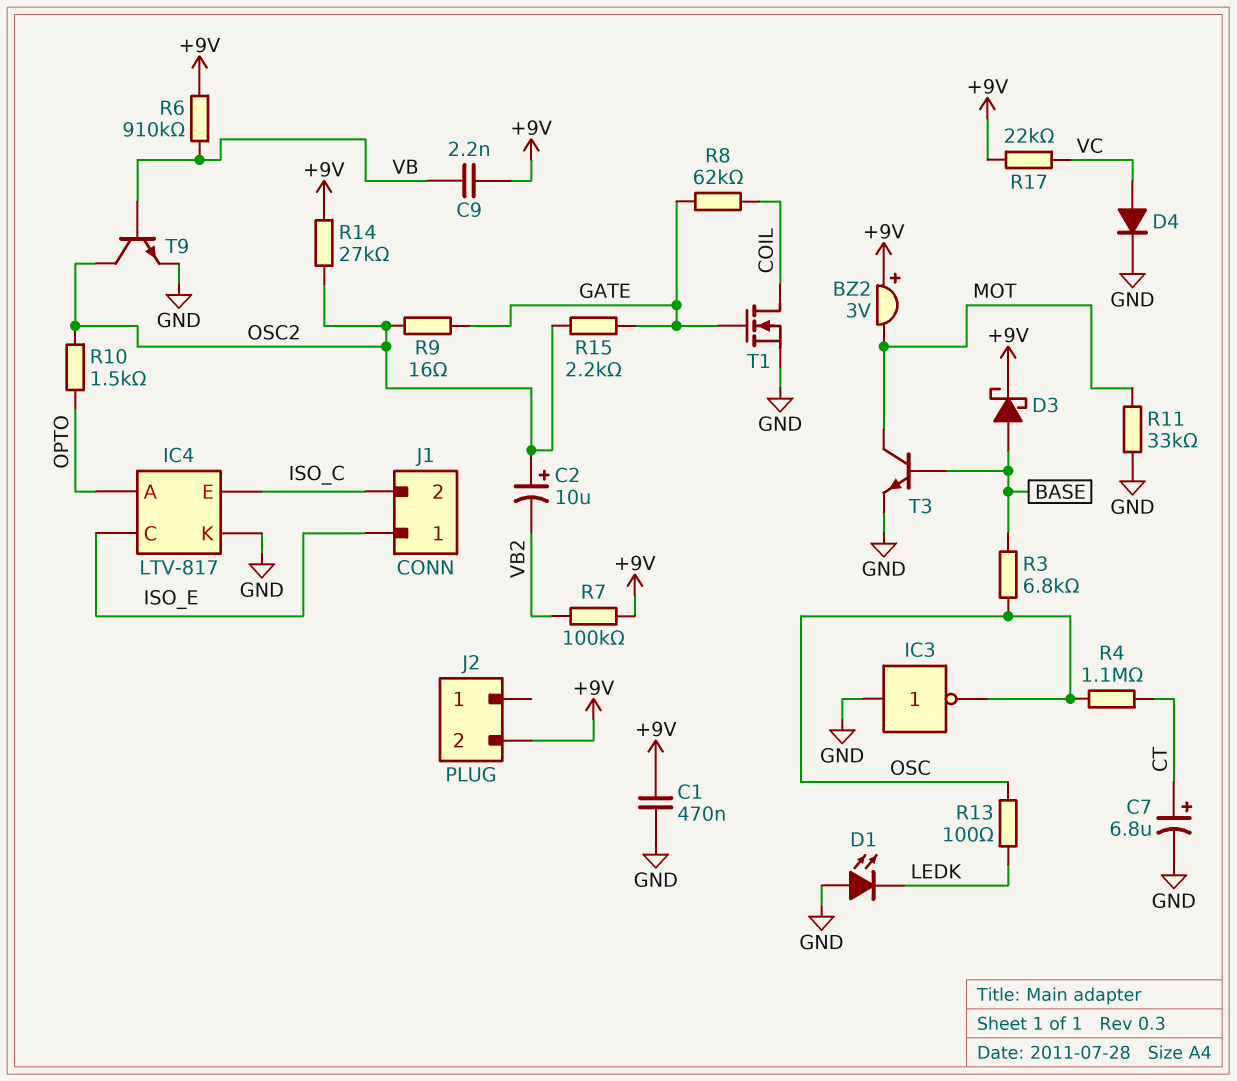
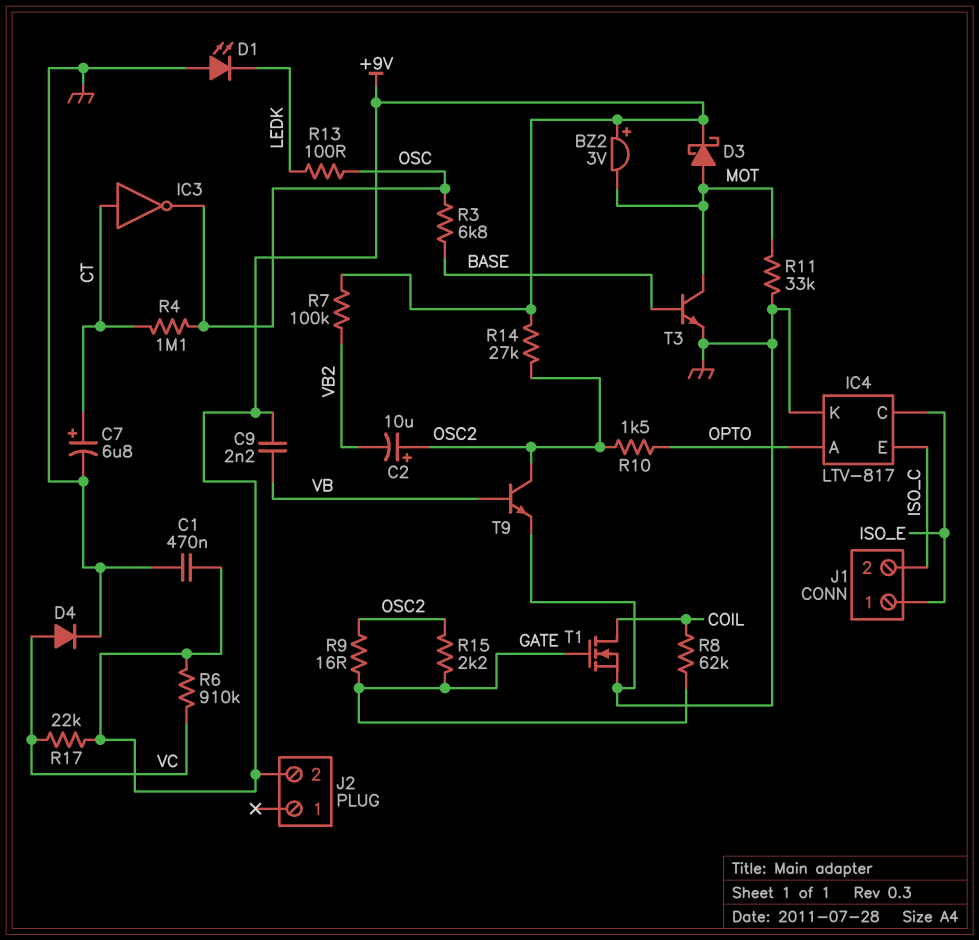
D3: schottky (A BASE, K +9V) -> schottky (A MOT, K +9V)
IC3: NOT (in GND, out OSC) -> NOT (in CT, out OSC)
R6: 910k (+9V, VB) -> 910k (+9V, VC)

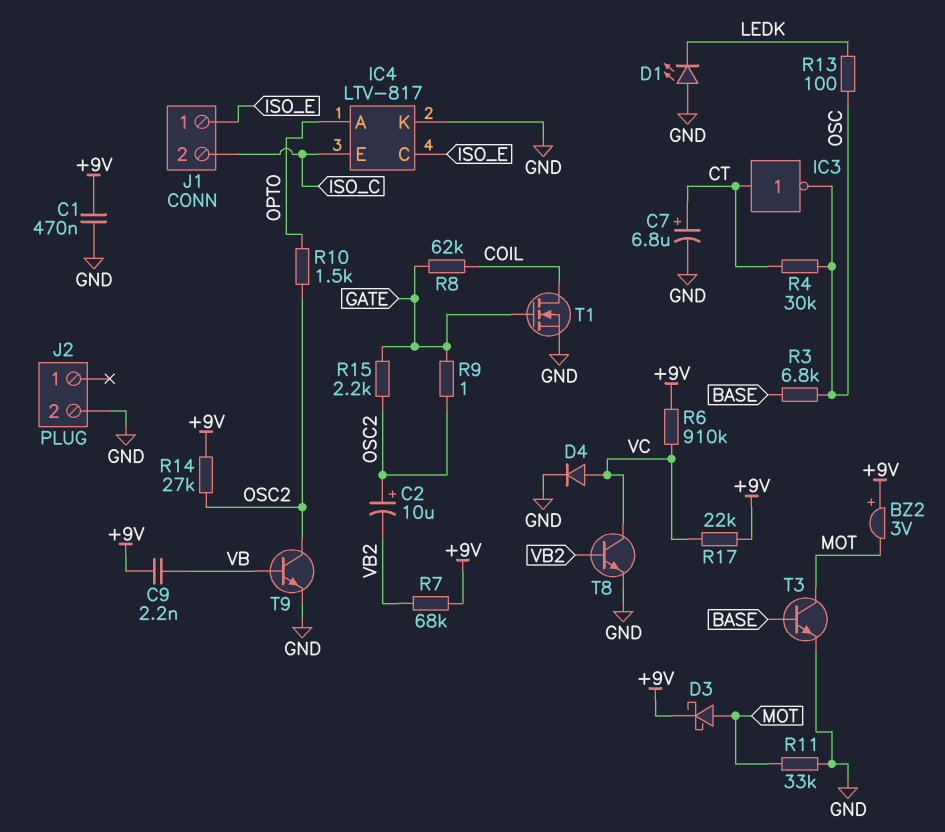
J2 pin 2: +9V -> GND
R4: 1.1M (CT, OSC) -> 30k (CT, OSC)
R7: 100k (+9V, VB2) -> 68k (+9V, VB2)
R9: 16 (GATE, OSC2) -> 1 (GATE, OSC2)
T8: none -> NPN (B VB2, C VC, E GND)

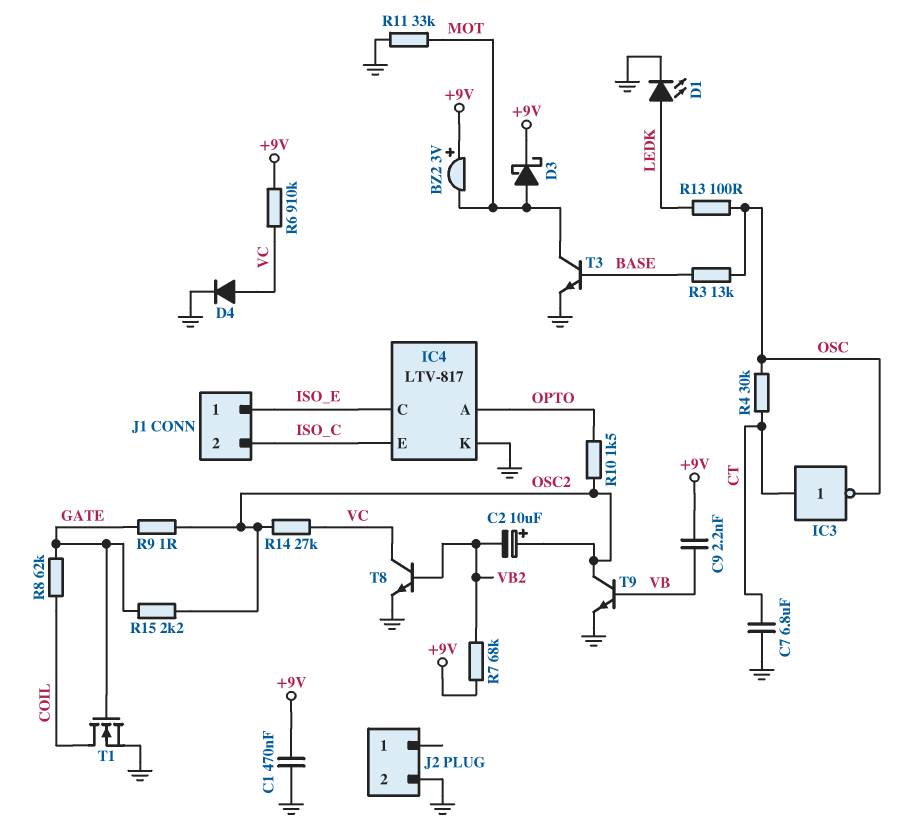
C7: 6.8uF (plus CT, minus GND) -> 6.8uF (CT, GND)
D1: LED (A GND, K LEDK) -> LED (A LEDK, K GND)
R3: 6.8k (BASE, OSC) -> 13k (BASE, OSC)
R14: 27k (+9V, OSC2) -> 27k (OSC2, VC)
R17: 22k (+9V, VC) -> none

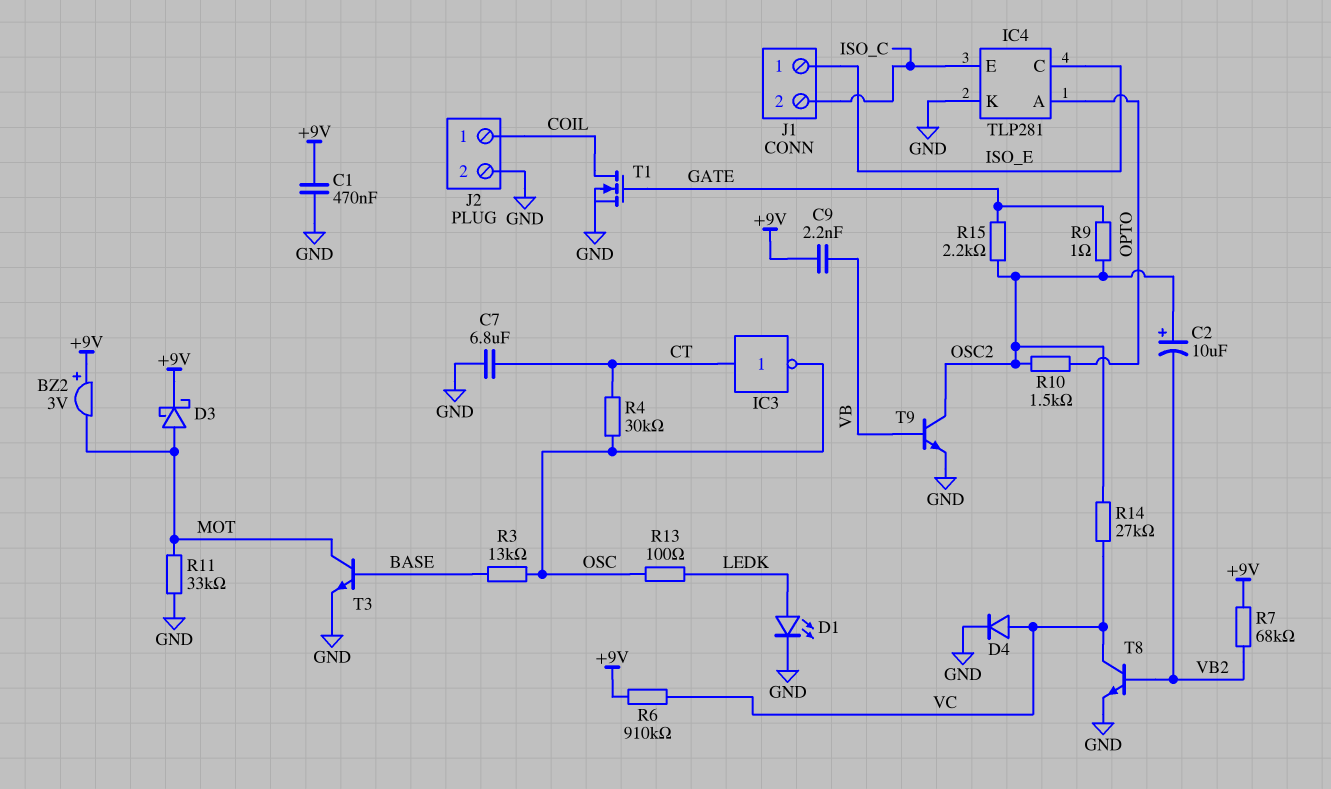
IC4: LTV-817 -> TLP281
J2 pin 1: none -> COIL
R8: 62k (COIL, GATE) -> none

